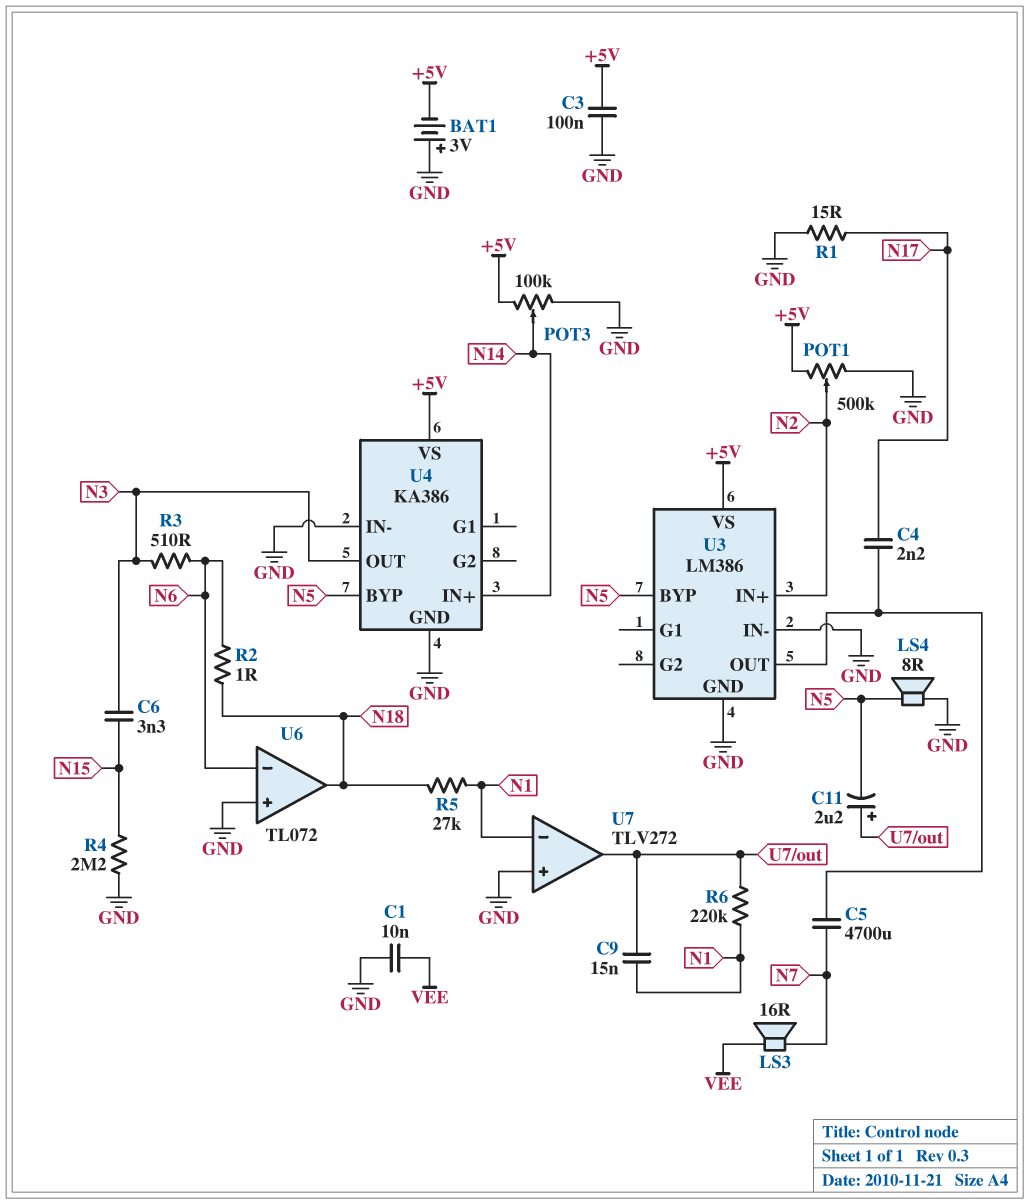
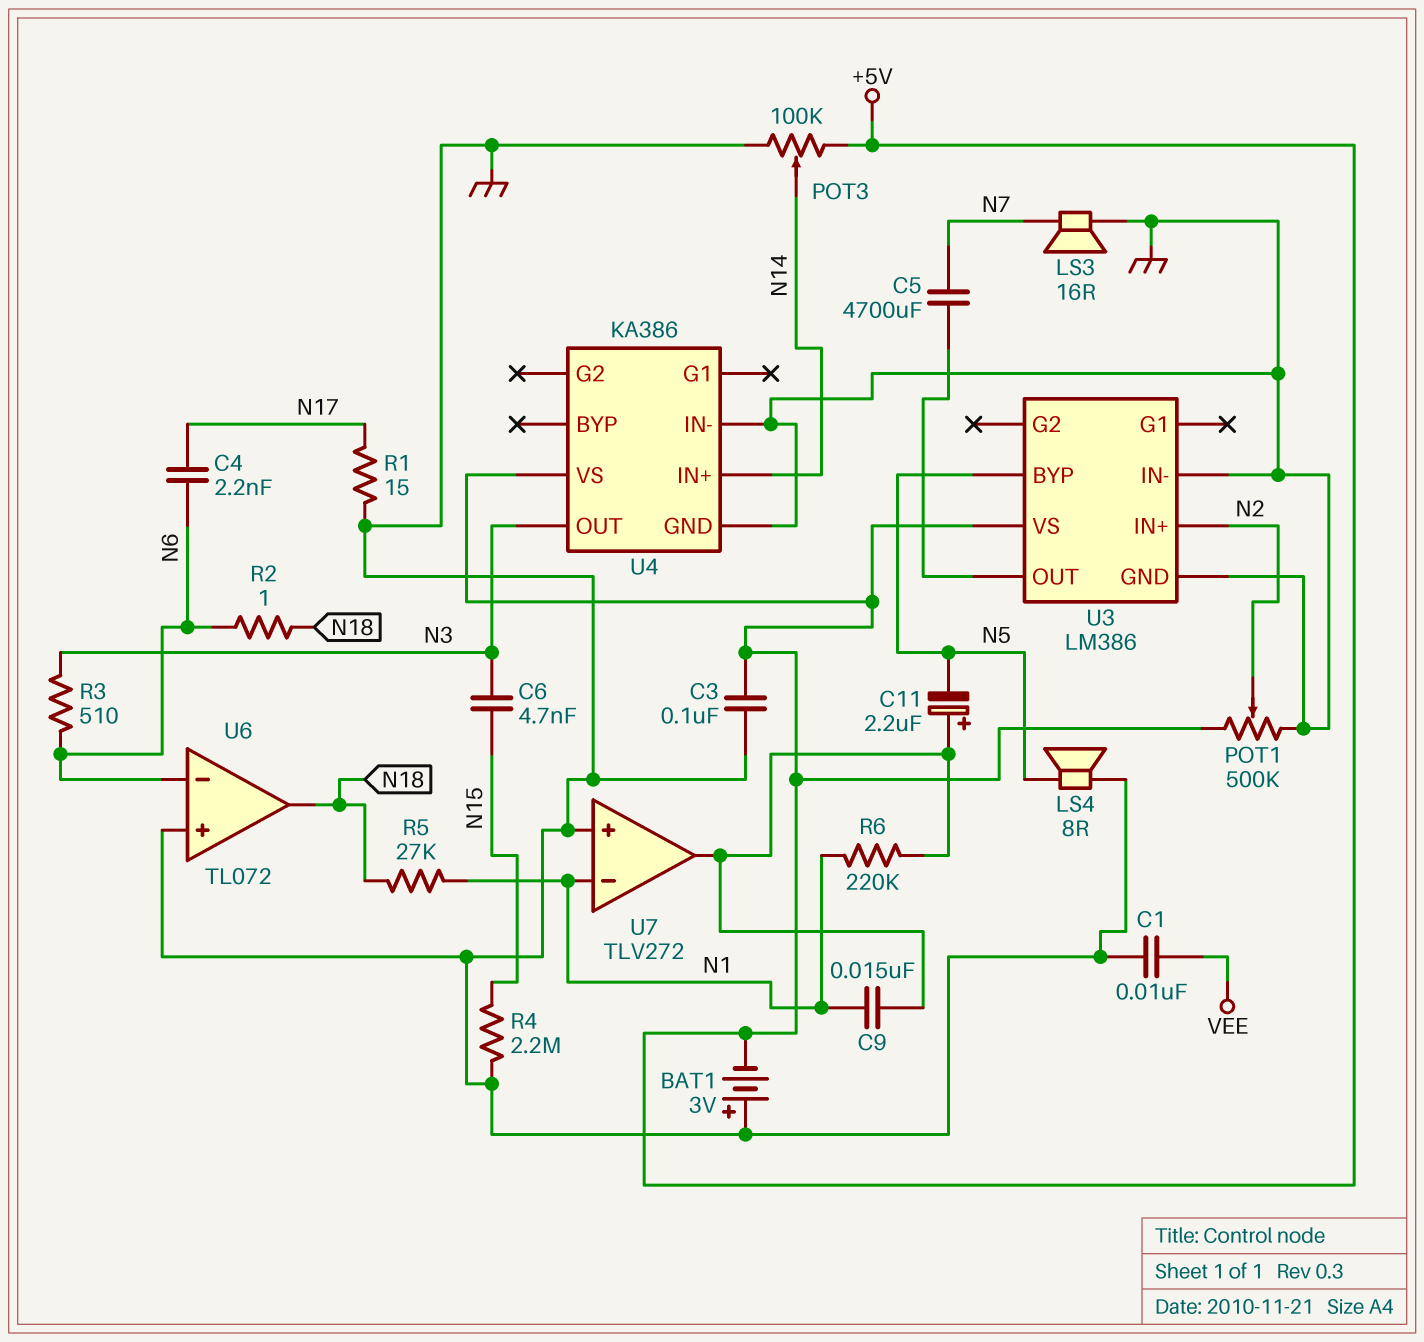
C4: 2.2nF (N17, U3/OUT) -> 2.2nF (N6, N17)
C6: 3.3nF (N3, N15) -> 4.7nF (N3, N15)
LS3: speaker 16R (N7, VEE) -> speaker 16R (GND, N7)
U4 pin BYP: N5 -> none

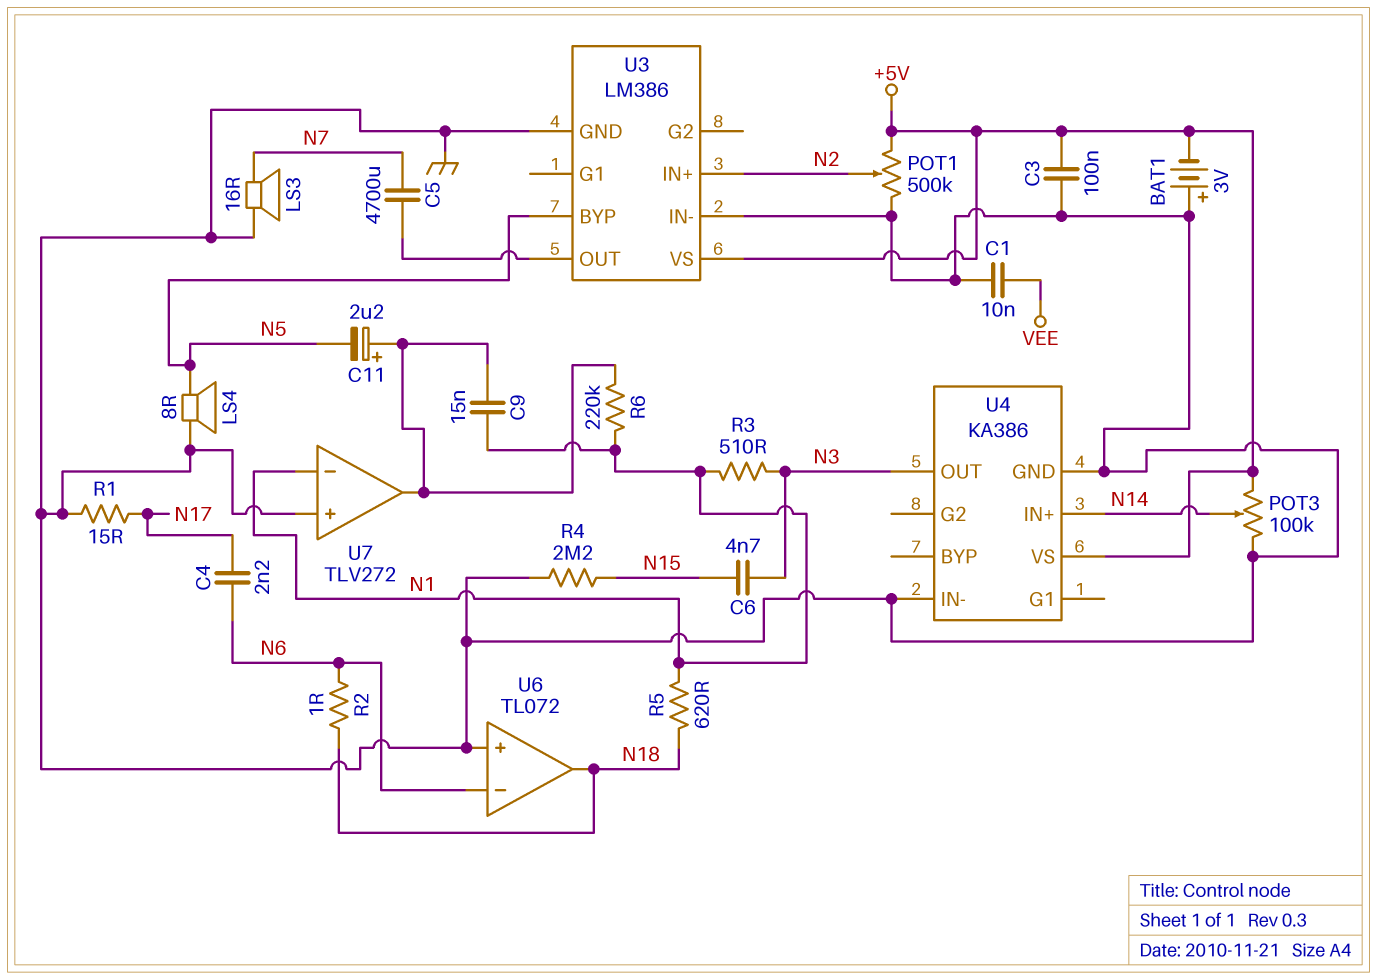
R3: 510 (N3, N6) -> 510 (N1, N3)
R5: 27k (N1, N18) -> 620 (N1, N18)

